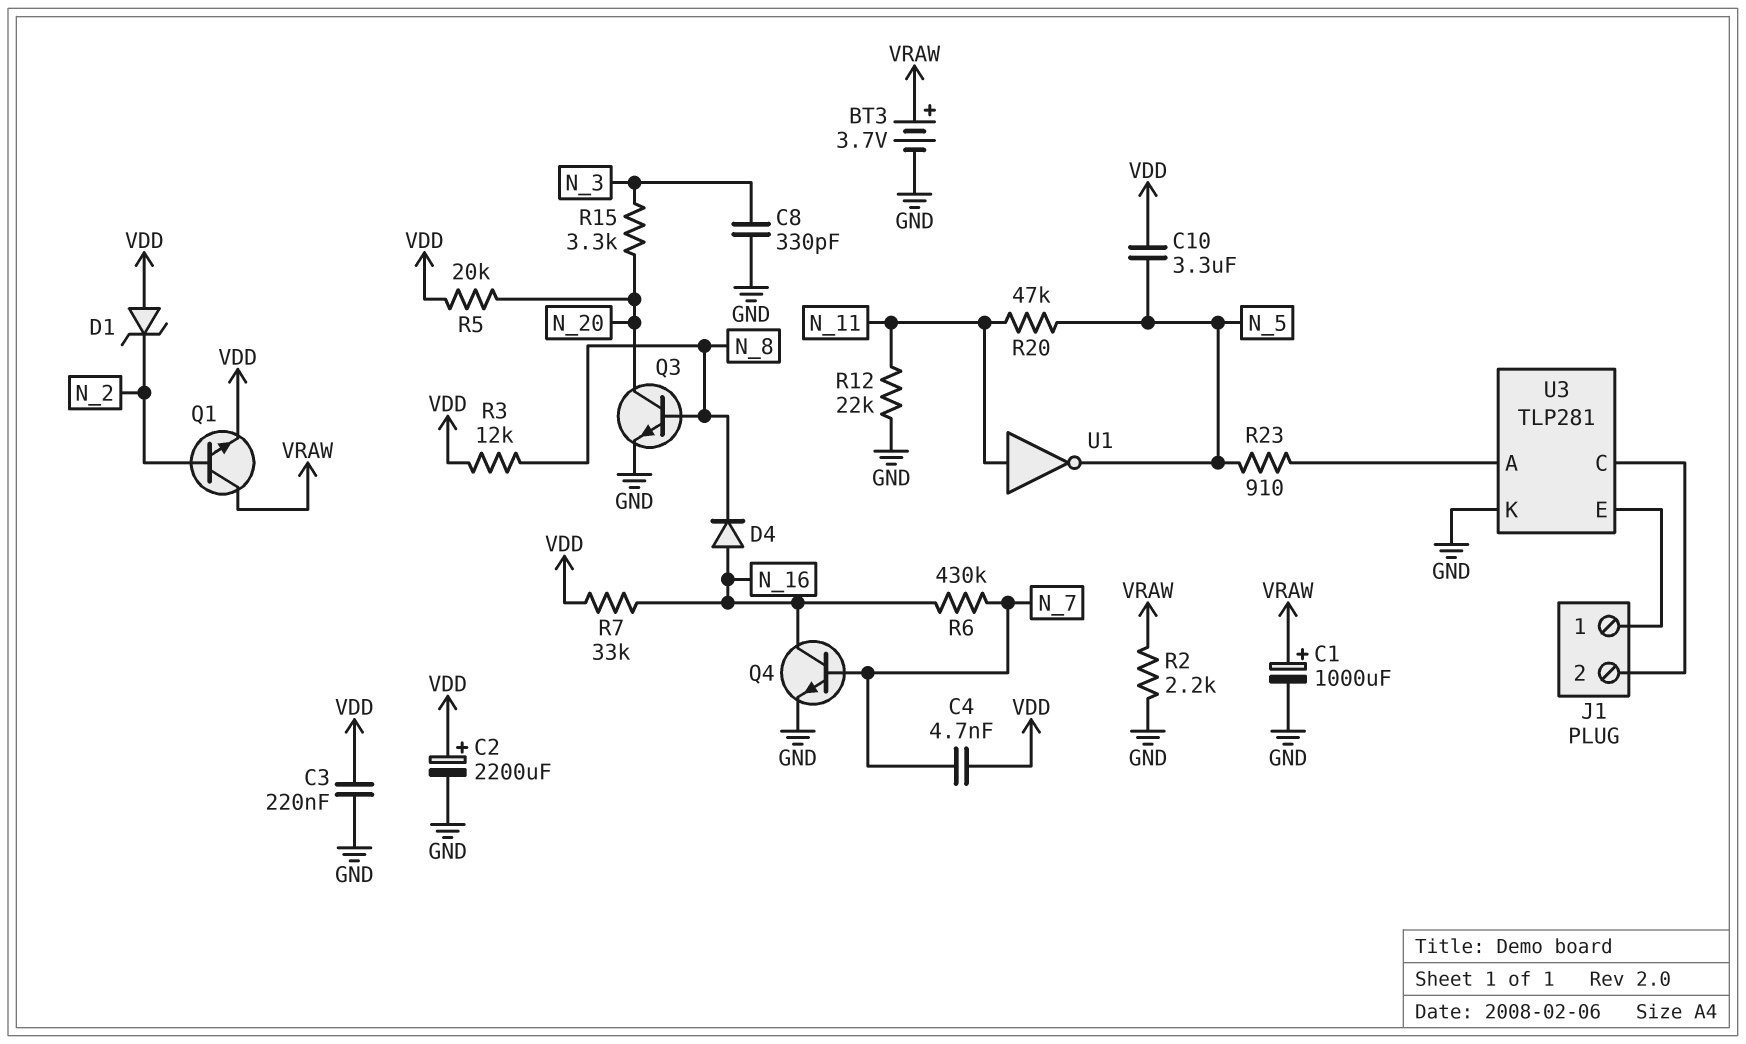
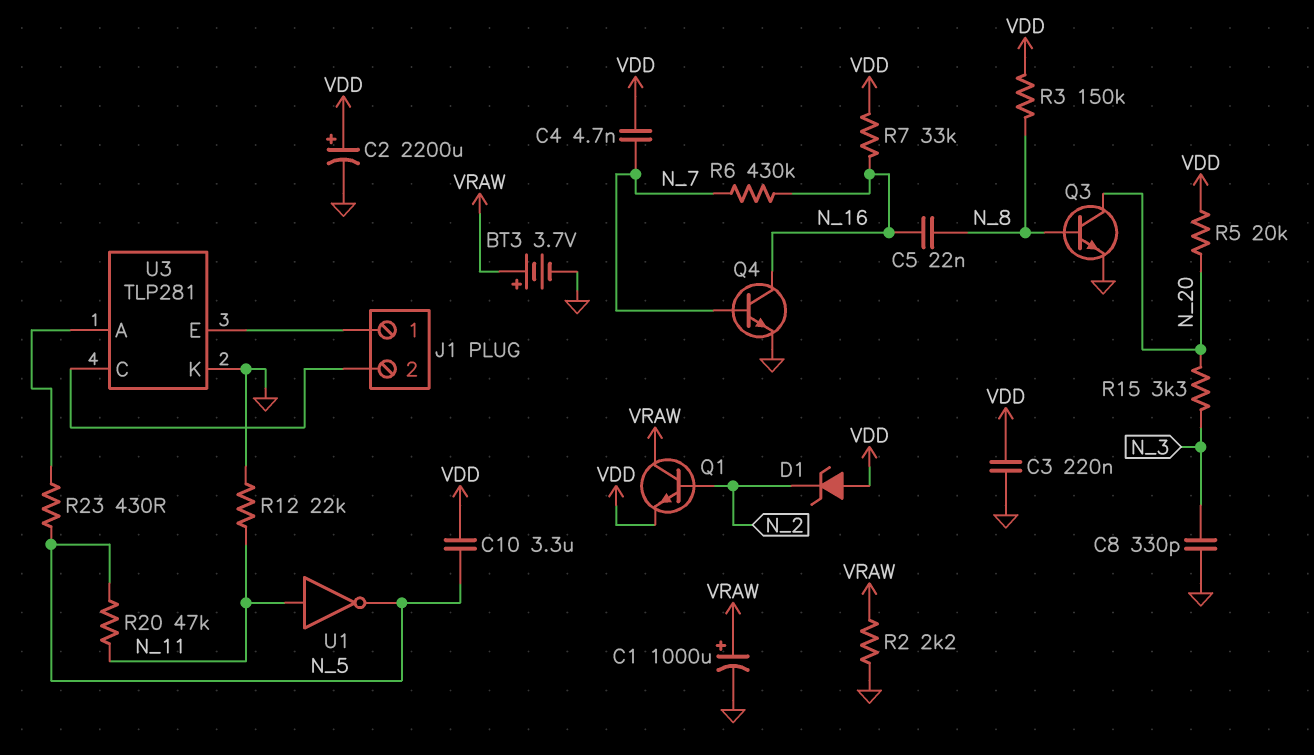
C5: none -> 22nF (N_8, N_16)
D4: diode (A N_16, K N_8) -> none
R3: 12k (N_8, VDD) -> 150k (N_8, VDD)
R23: 910 (N_5, U3/A) -> 430 (N_5, U3/A)

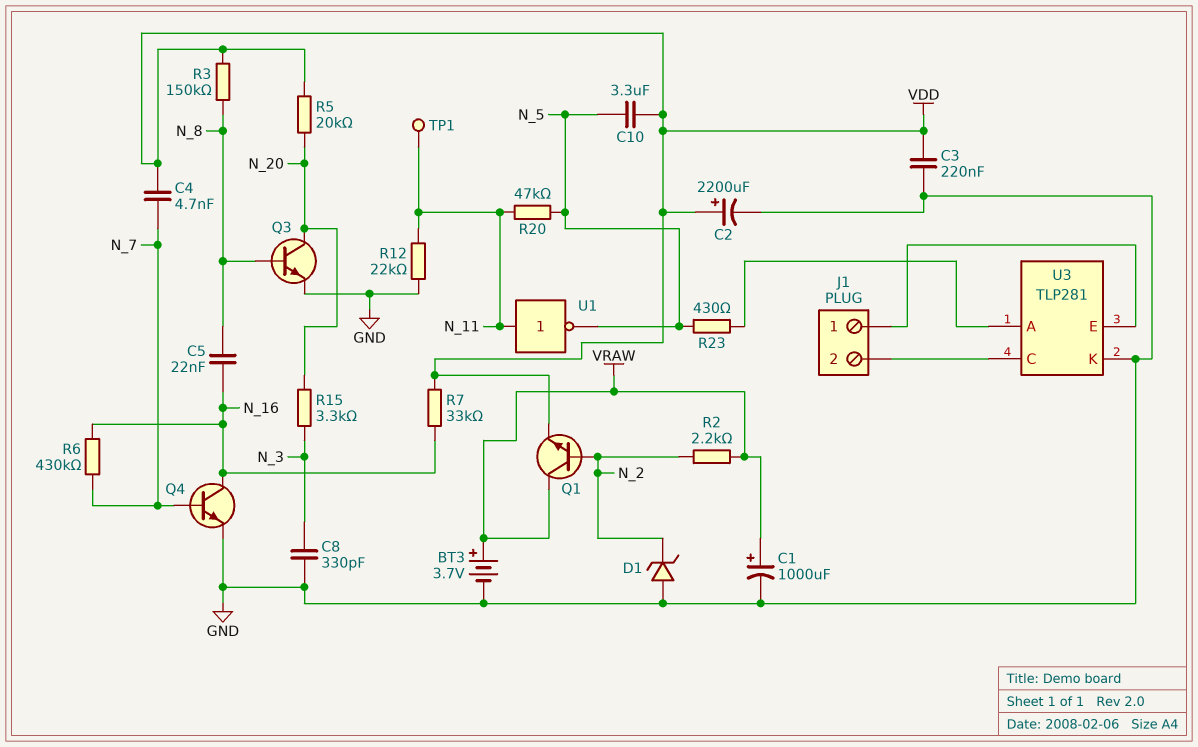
D1: zener (A VDD, K N_2) -> zener (A GND, K N_2)
R2: 2.2k (GND, VRAW) -> 2.2k (N_2, VRAW)
TP1: none -> test point (N_11)

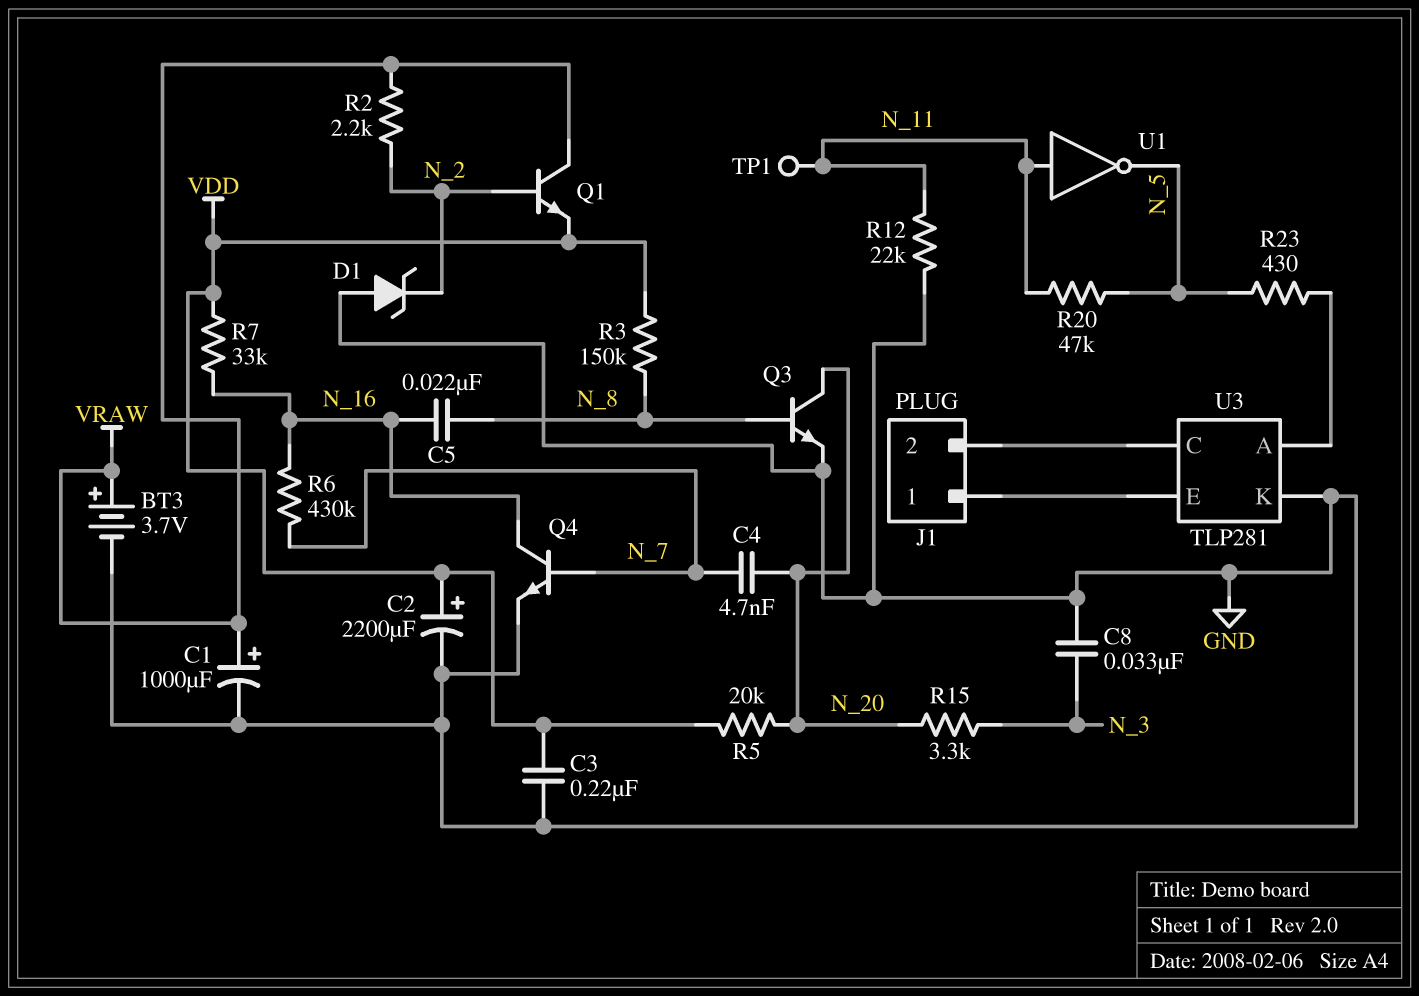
C4: 4.7nF (N_7, VDD) -> 4.7nF (N_7, N_20)
C8: 330pF (GND, N_3) -> 33nF (GND, N_3)
C10: 3.3uF (N_5, VDD) -> none

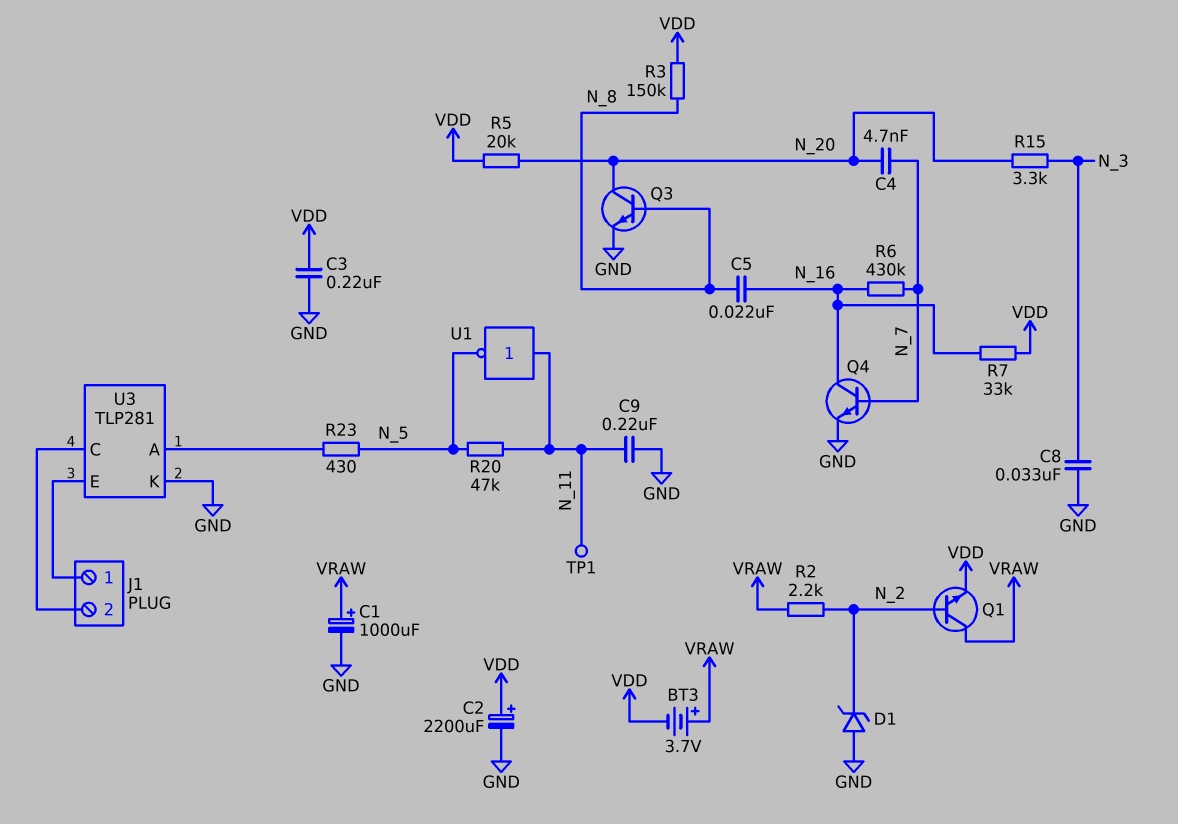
BT3: 3.7V (plus VRAW, minus GND) -> 3.7V (plus VRAW, minus VDD)
C9: none -> 220nF (GND, N_11)
R12: 22k (GND, N_11) -> none

